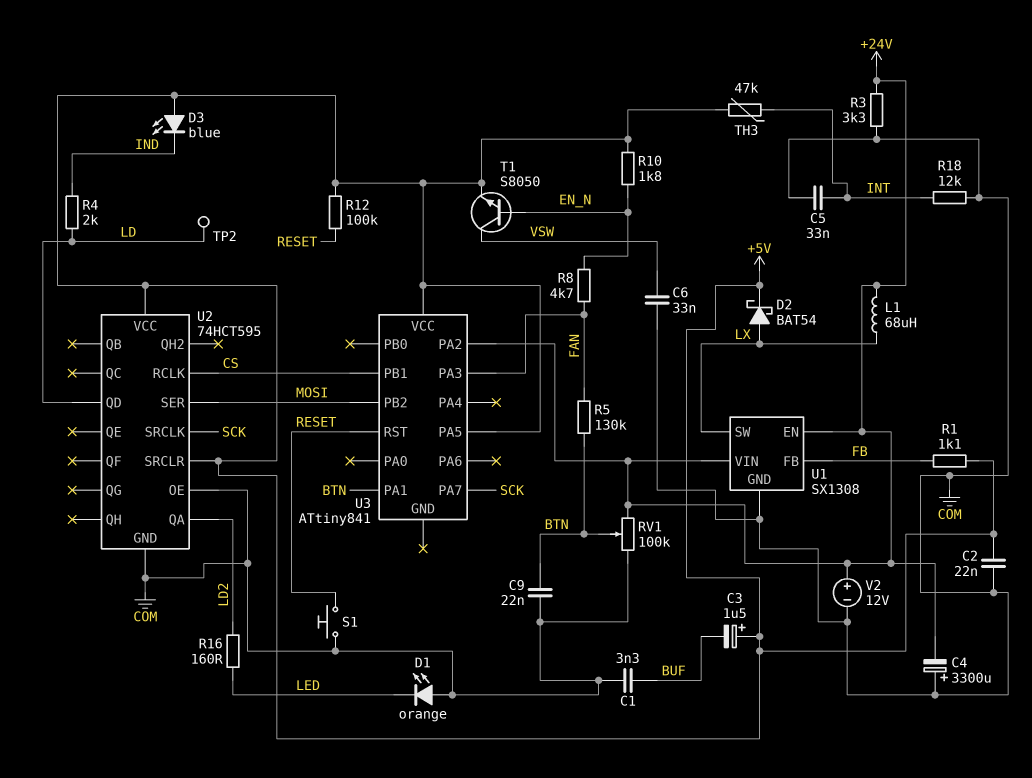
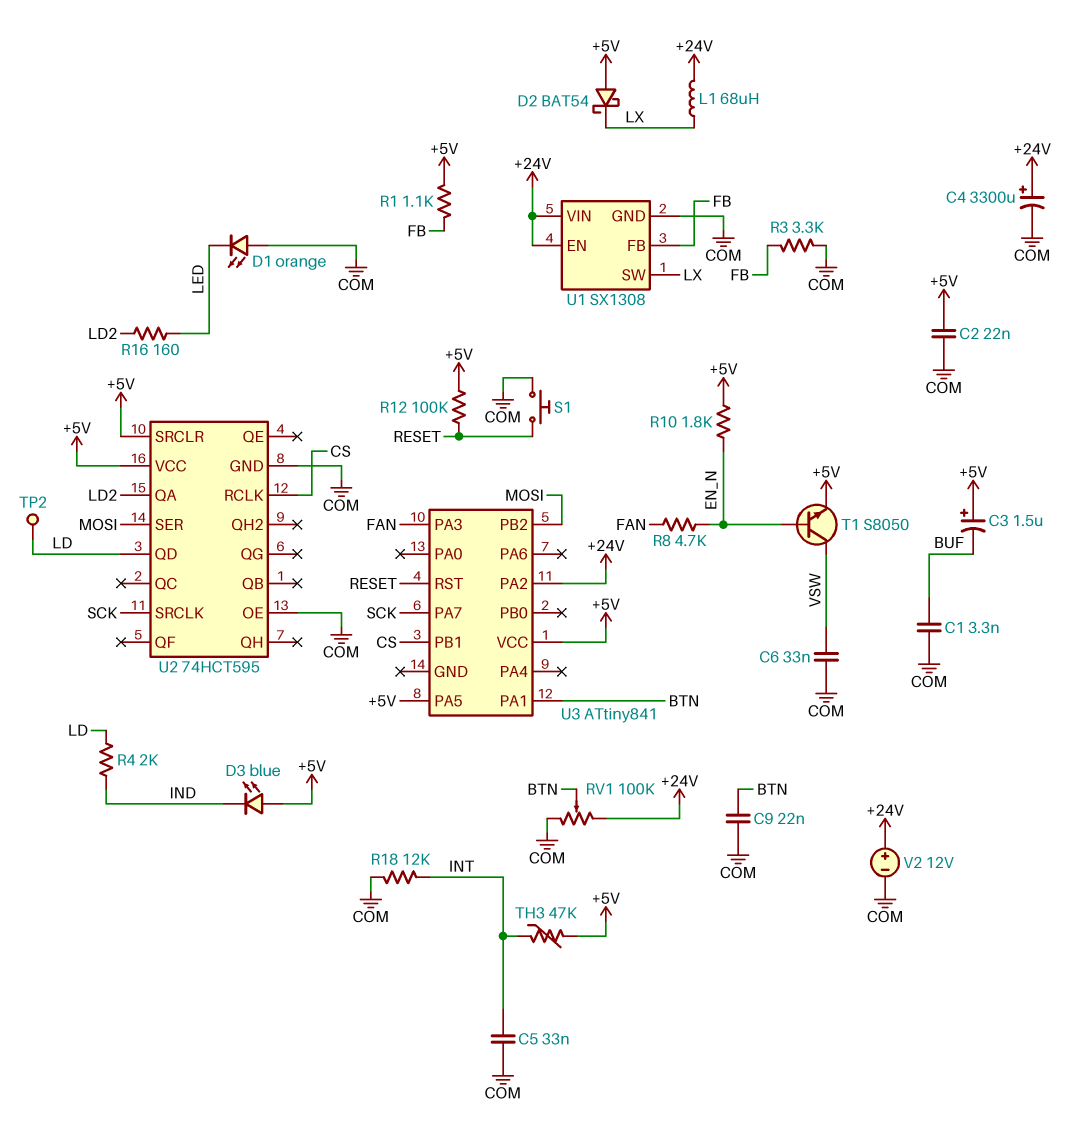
C4: 3300uF (plus COM, minus +24V) -> 3300uF (plus +24V, minus COM)
D2: schottky BAT54 (A LX, K +5V) -> schottky BAT54 (A +5V, K LX)
R3: 3.3k (+24V, COM) -> 3.3k (COM, FB)
R5: 130k (BTN, FAN) -> none

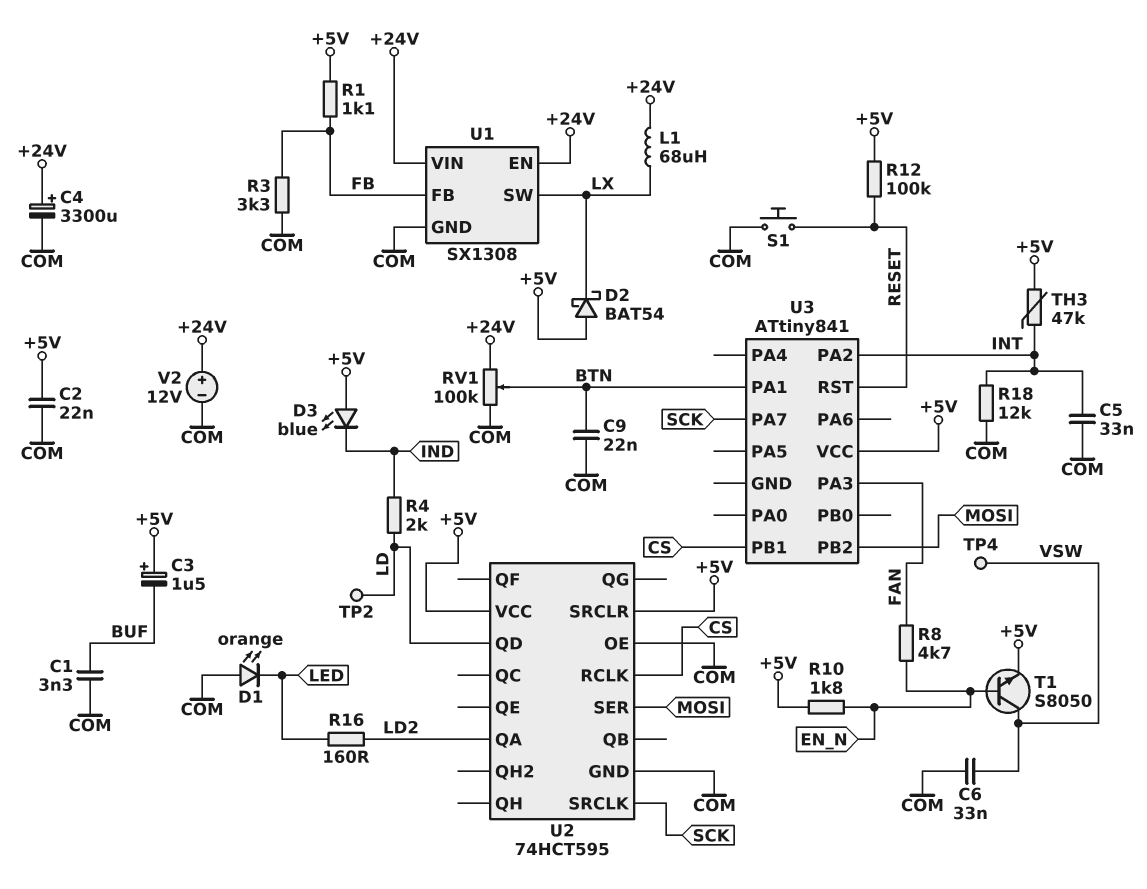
TP4: none -> test point (VSW)
U3 pin PA2: +24V -> INT
U3 pin PA5: +5V -> none

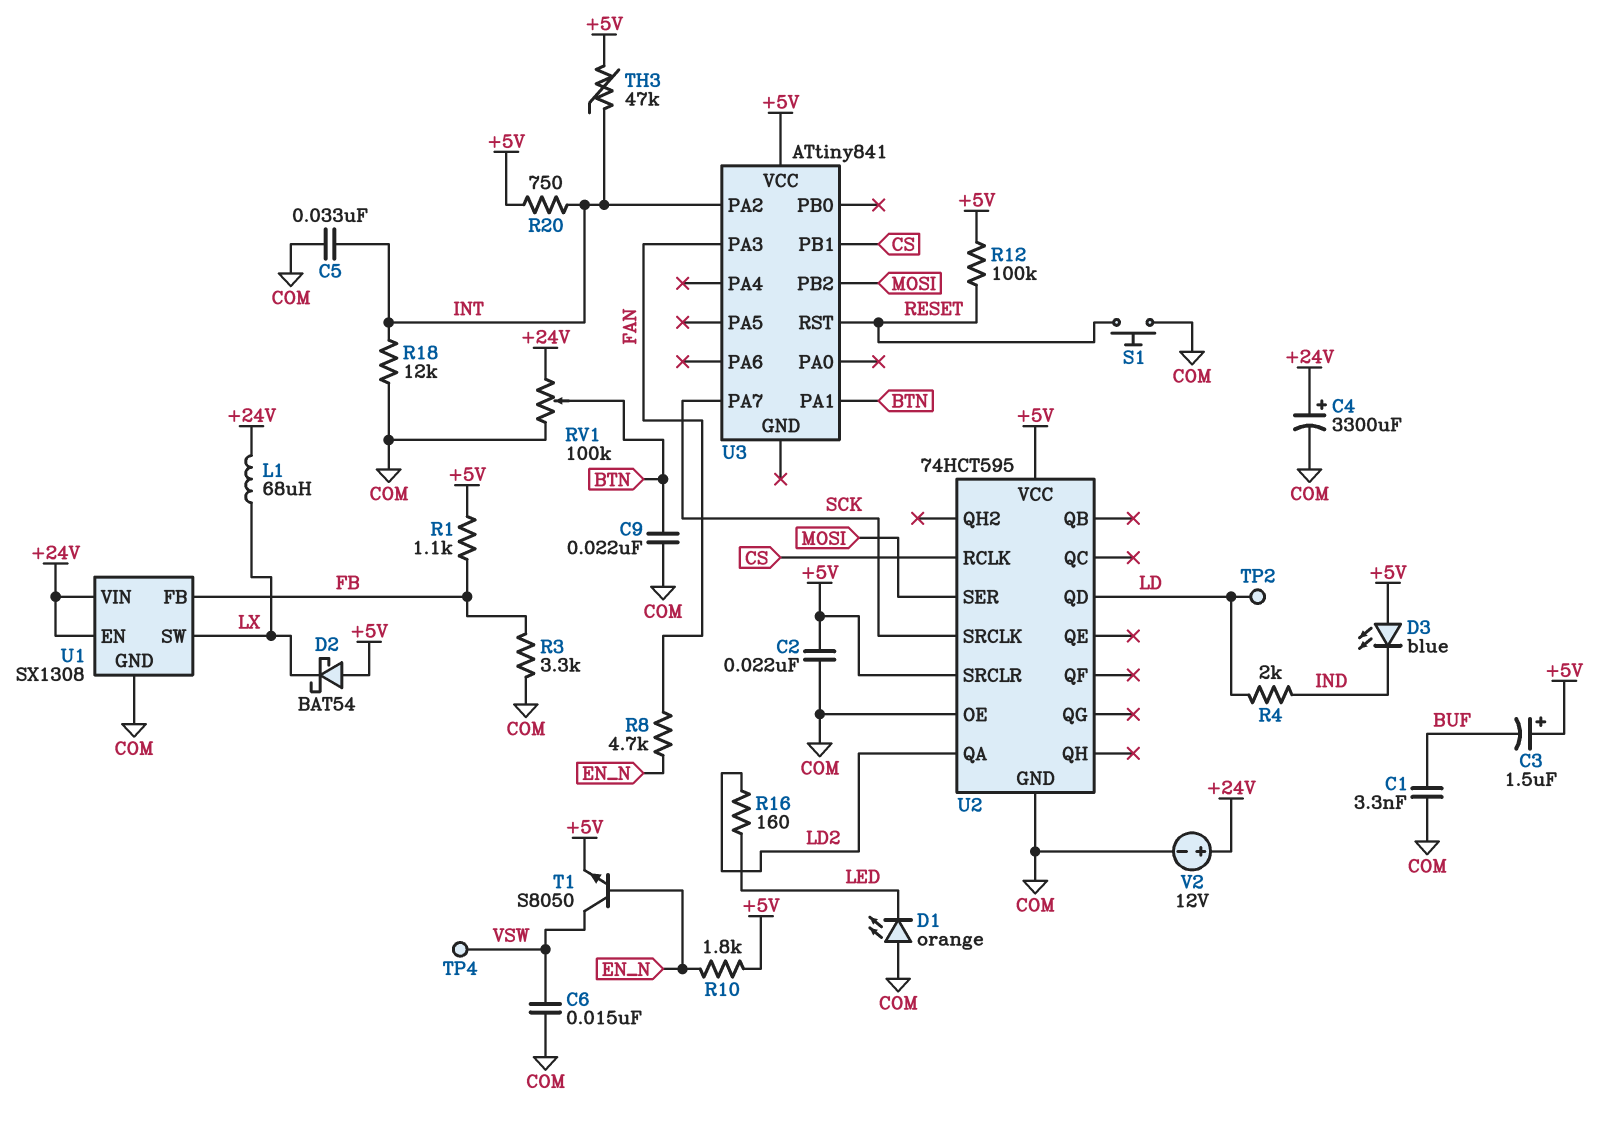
C6: 33nF (COM, VSW) -> 15nF (COM, VSW)
R20: none -> 750 (+5V, INT)

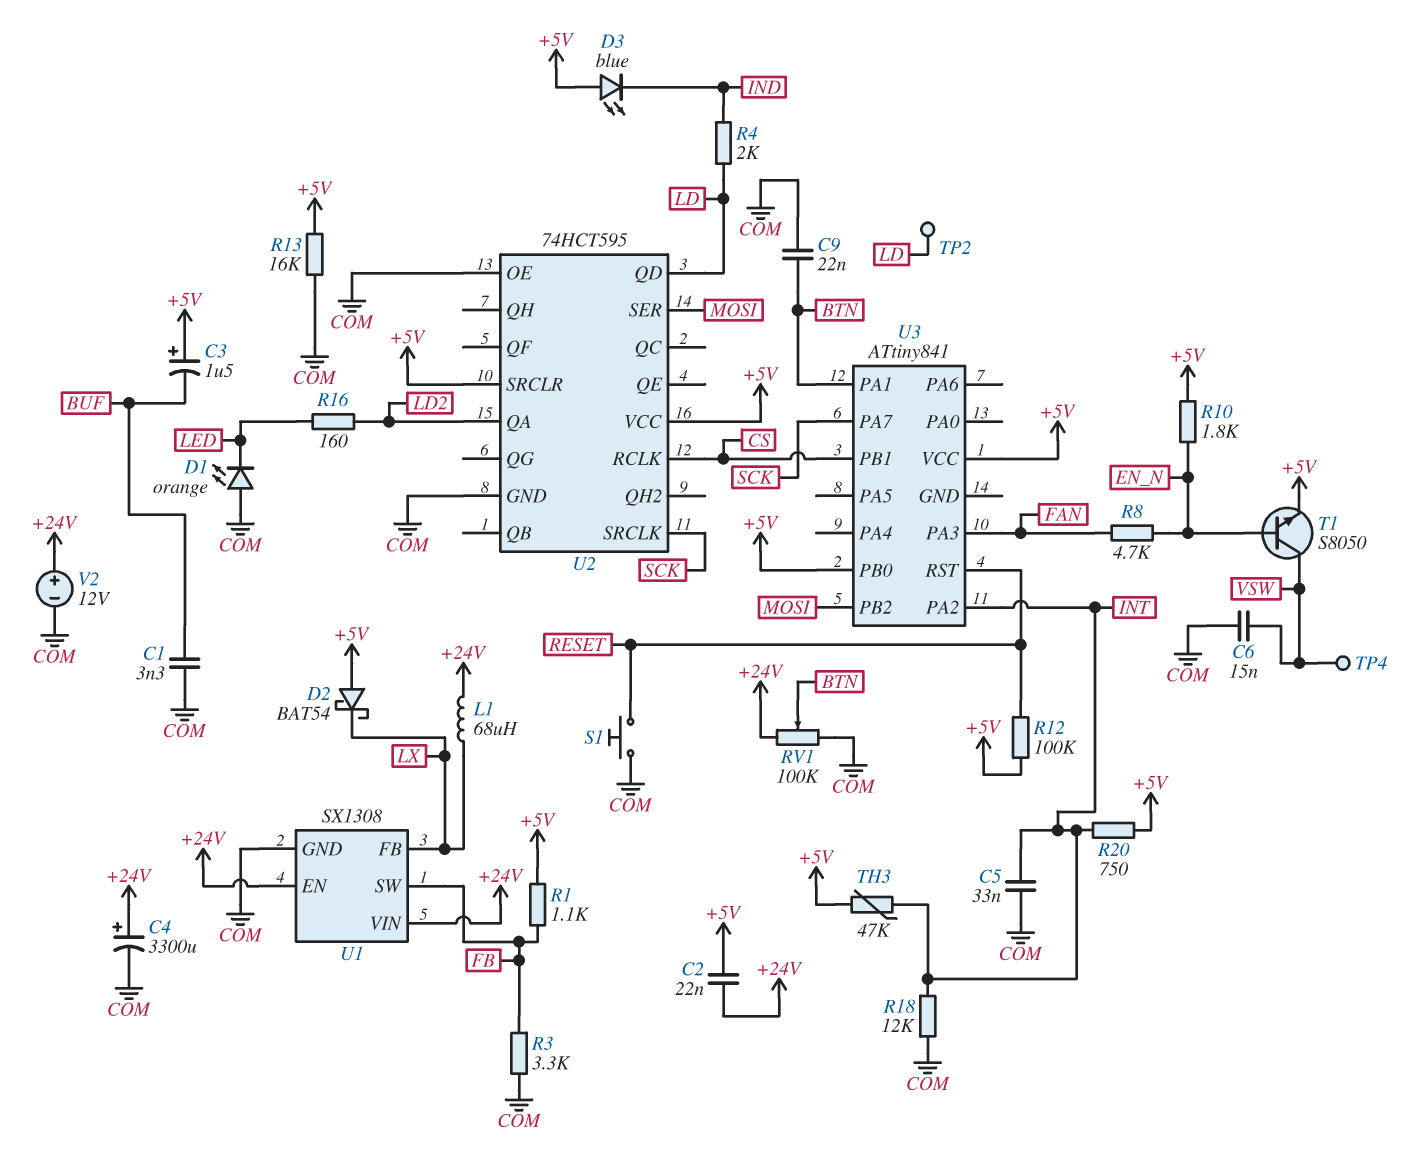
C2: 22nF (+5V, COM) -> 22nF (+5V, +24V)
R13: none -> 16k (+5V, COM)
U1 pin FB: FB -> LX
U1 pin SW: LX -> FB
U3 pin PB0: none -> +5V

